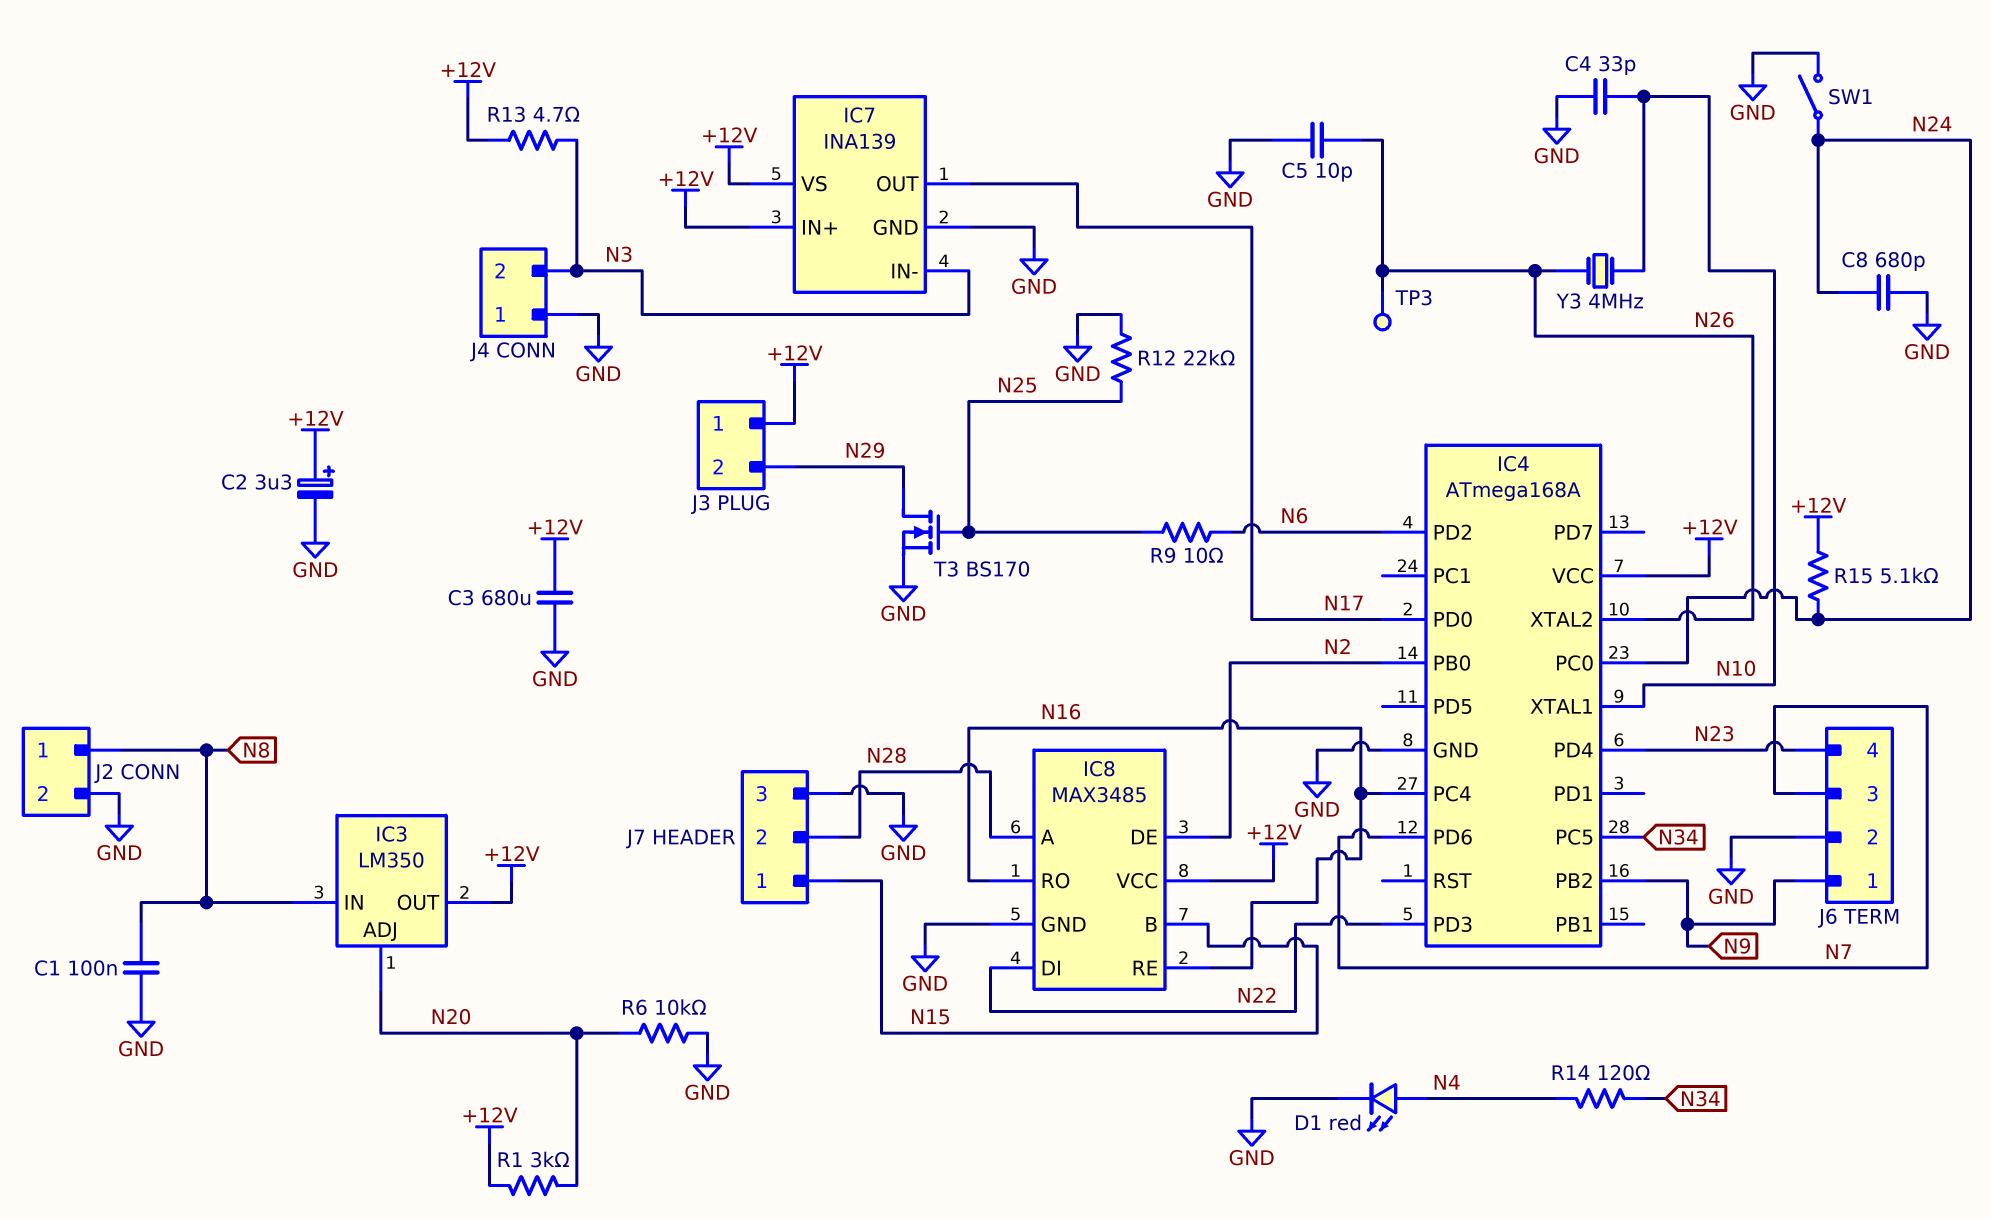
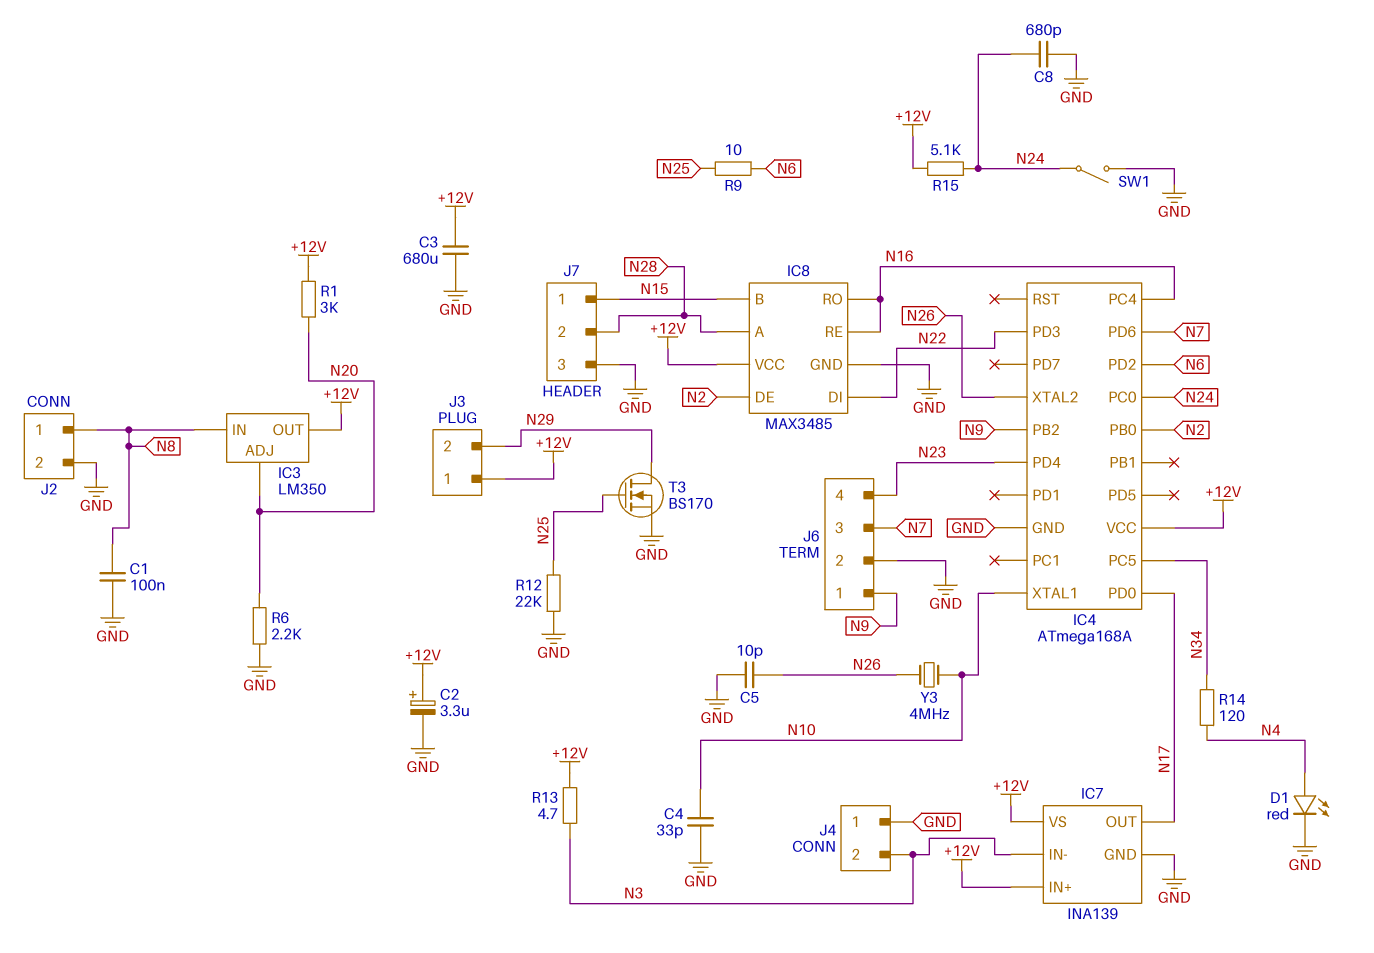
R6: 10k (GND, N20) -> 2.2k (GND, N20)
TP3: test point (N26) -> none

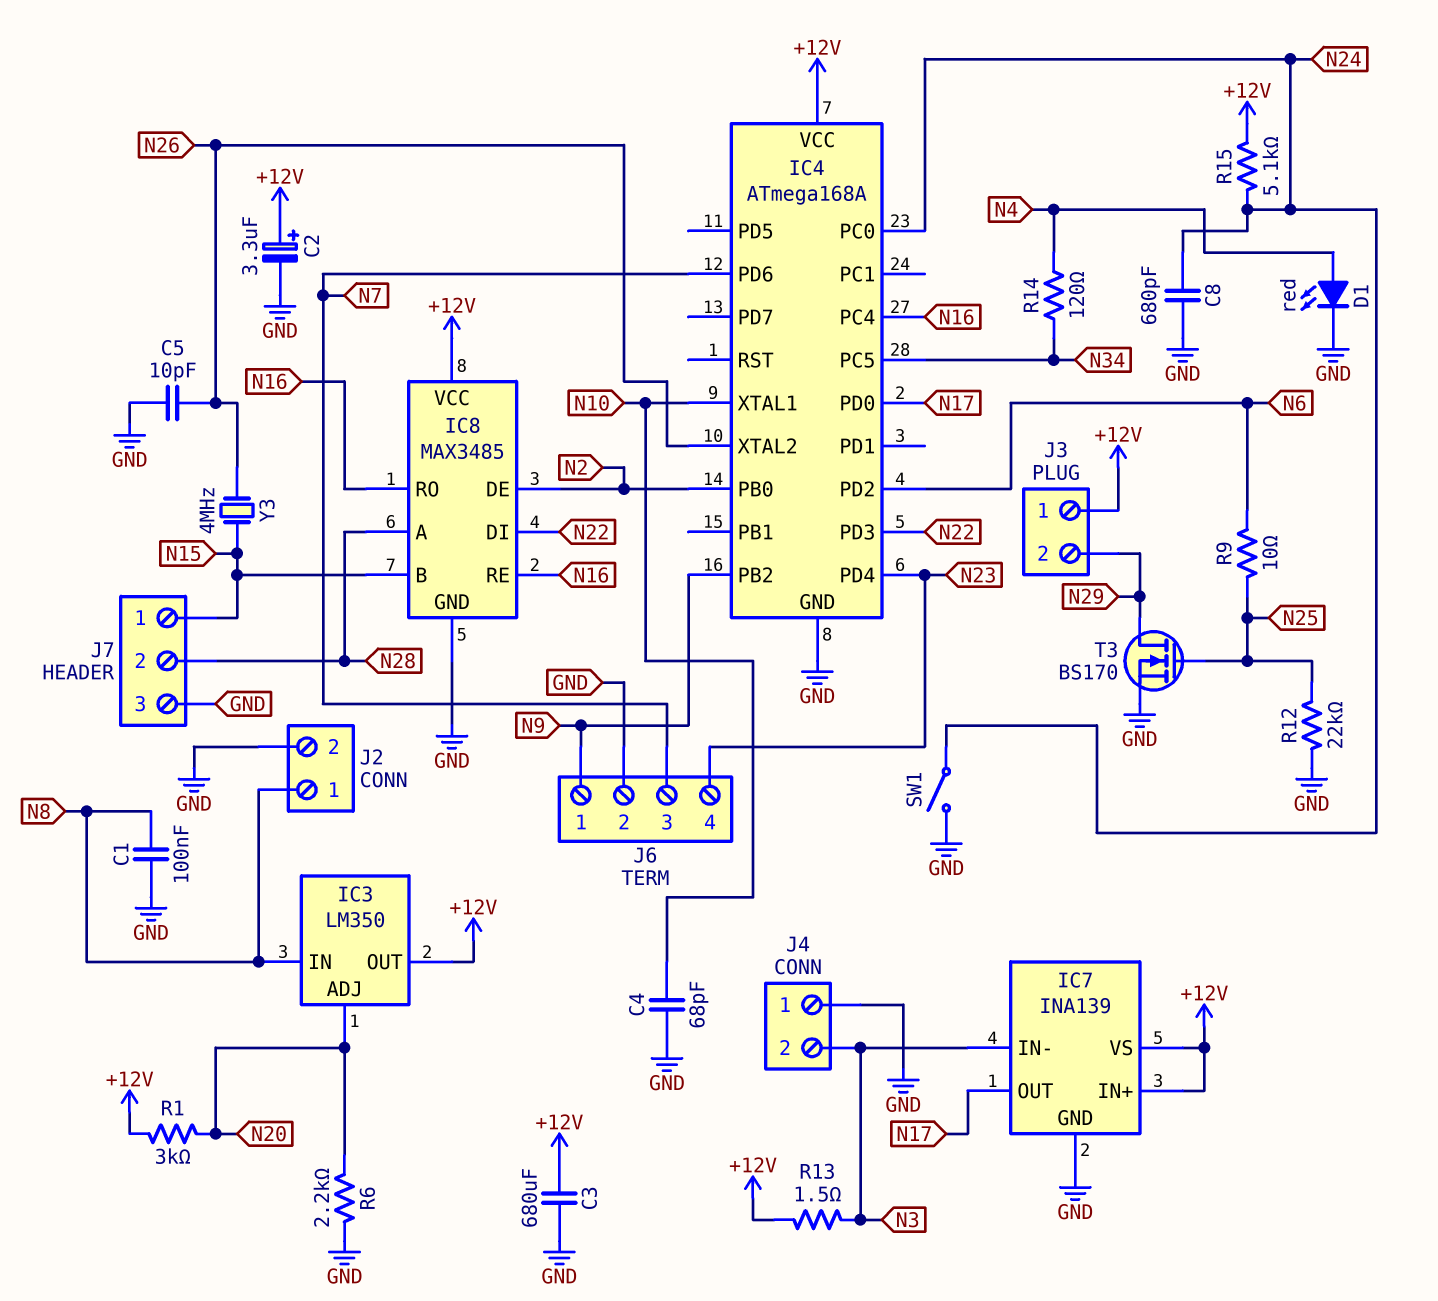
C4: 33pF (GND, N10) -> 68pF (GND, N10)
R13: 4.7 (+12V, N3) -> 1.5 (+12V, N3)
Y3: 4MHz (N10, N26) -> 4MHz (N15, N26)

